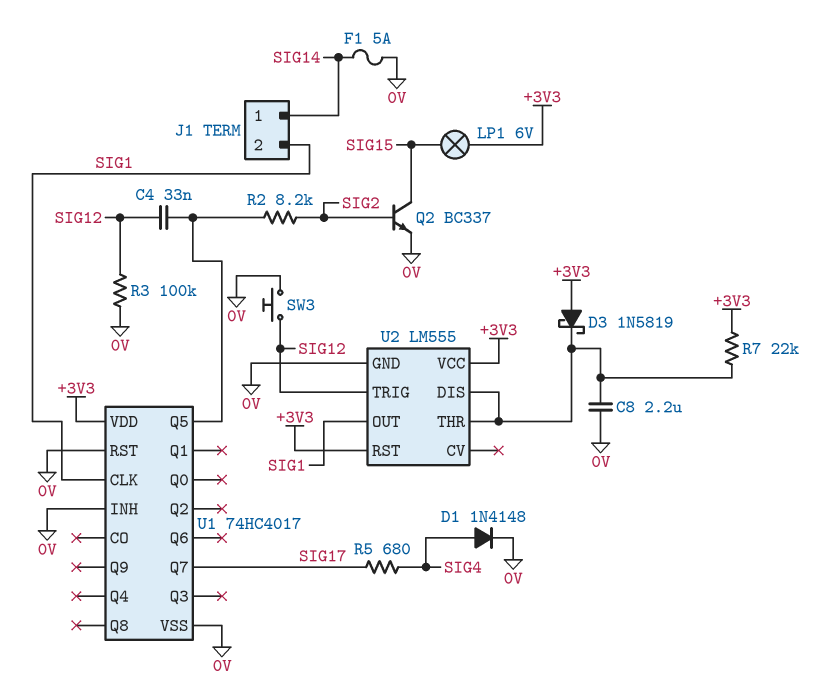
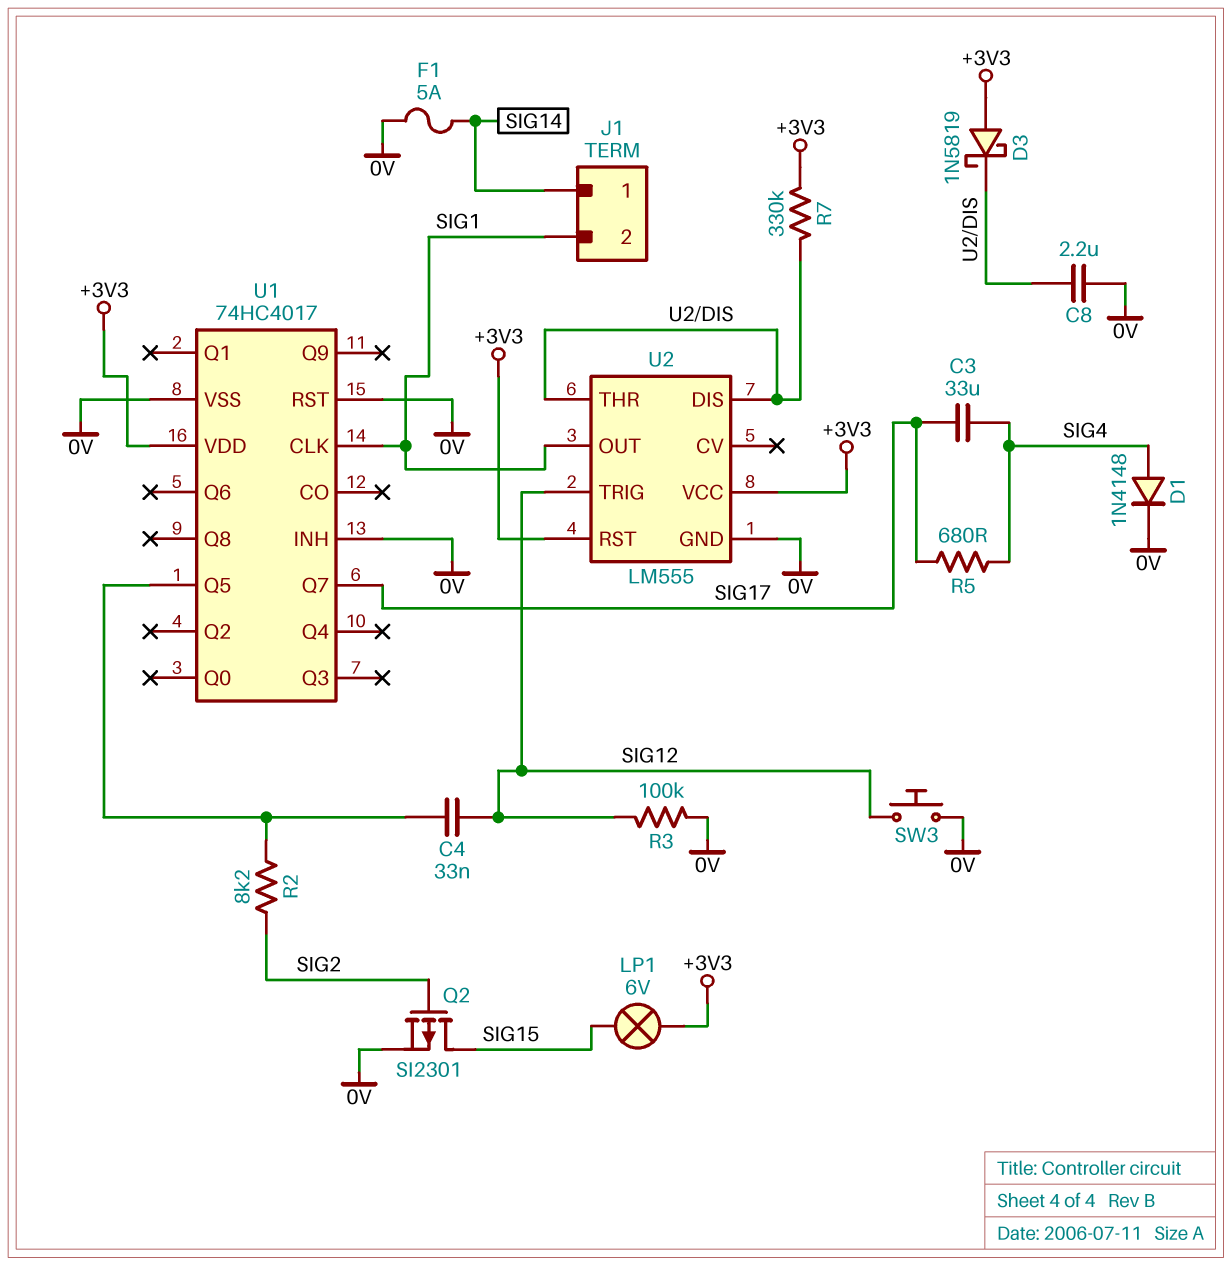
C3: none -> 33uF (SIG4, SIG17)
Q2: NPN BC337 (B SIG2, C SIG15, E 0V) -> PMOS SI2301 (G SIG2, D SIG15, S 0V)
R7: 22k (+3V3, U2/DIS) -> 330k (+3V3, U2/DIS)

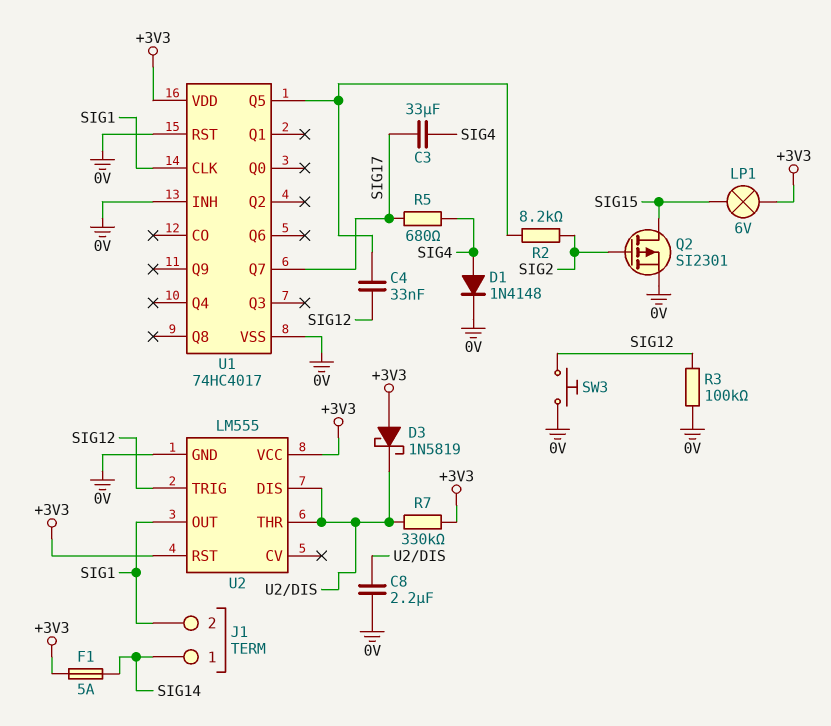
F1: 5A (0V, SIG14) -> 5A (+3V3, SIG14)

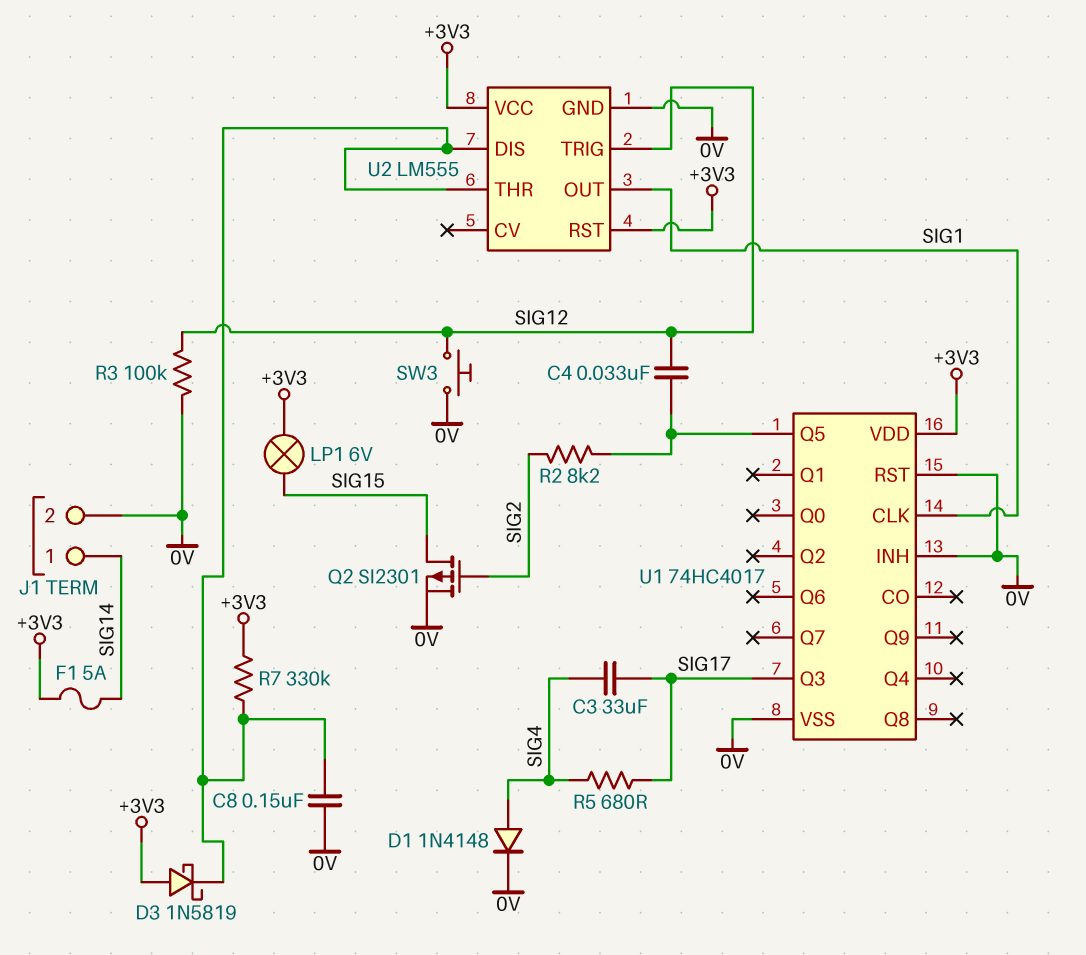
C8: 2.2uF (0V, U2/DIS) -> 150nF (0V, U2/DIS)
J1 pin 2: SIG1 -> 0V
U1 pin Q3: none -> SIG17
U1 pin Q7: SIG17 -> none

